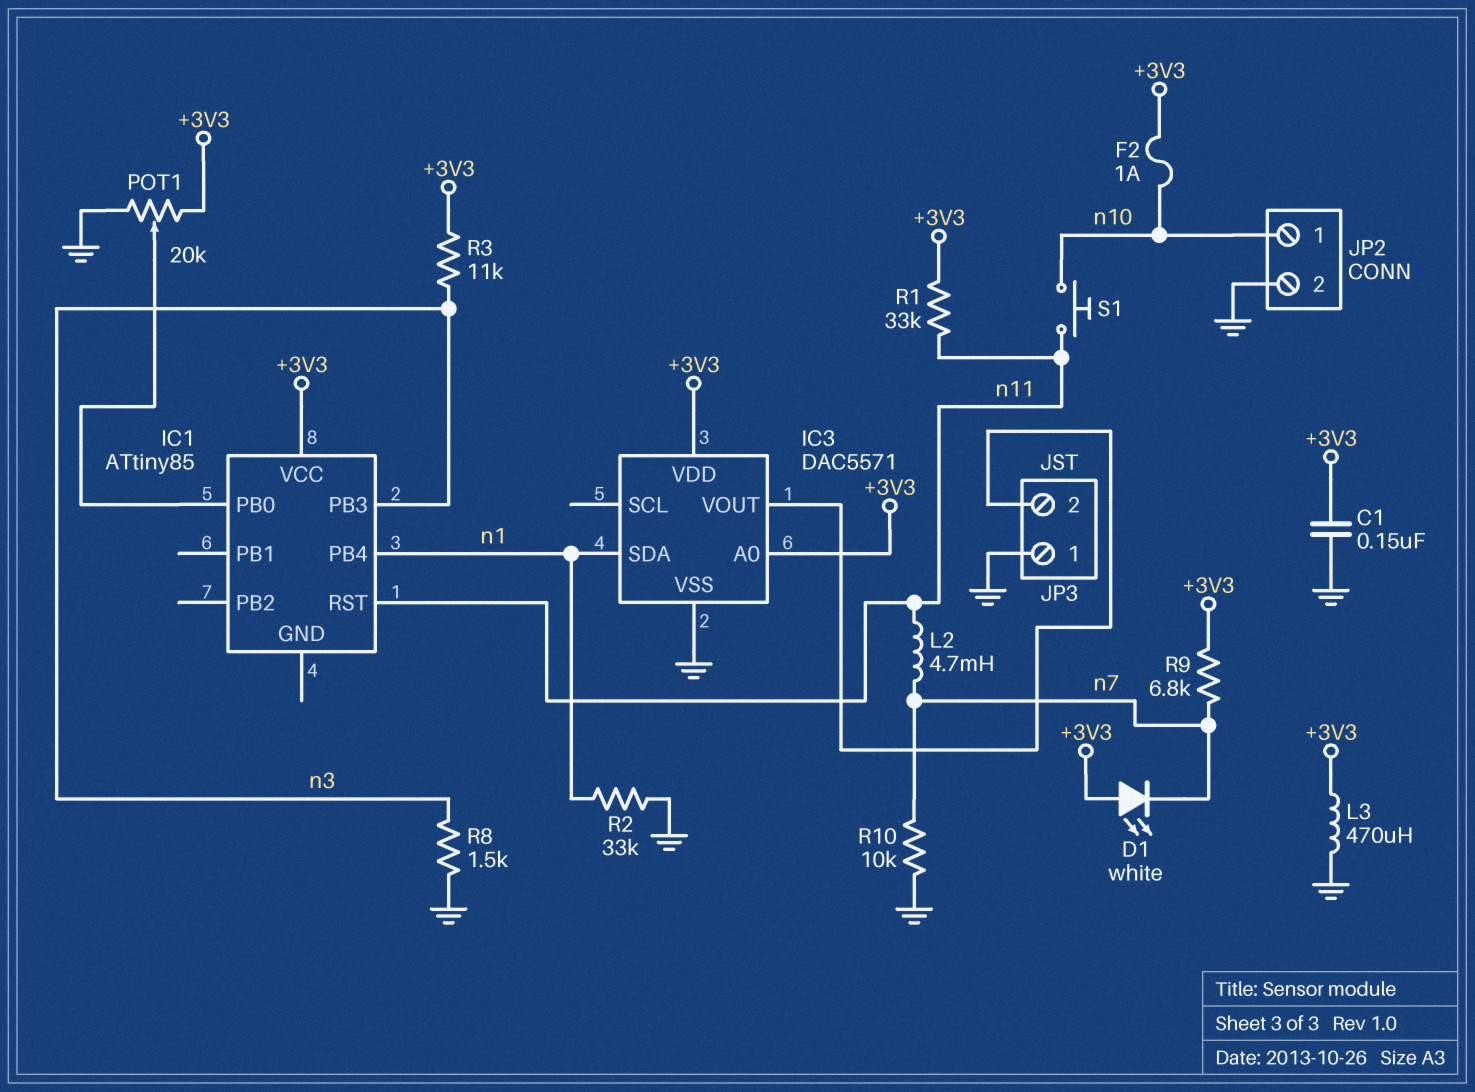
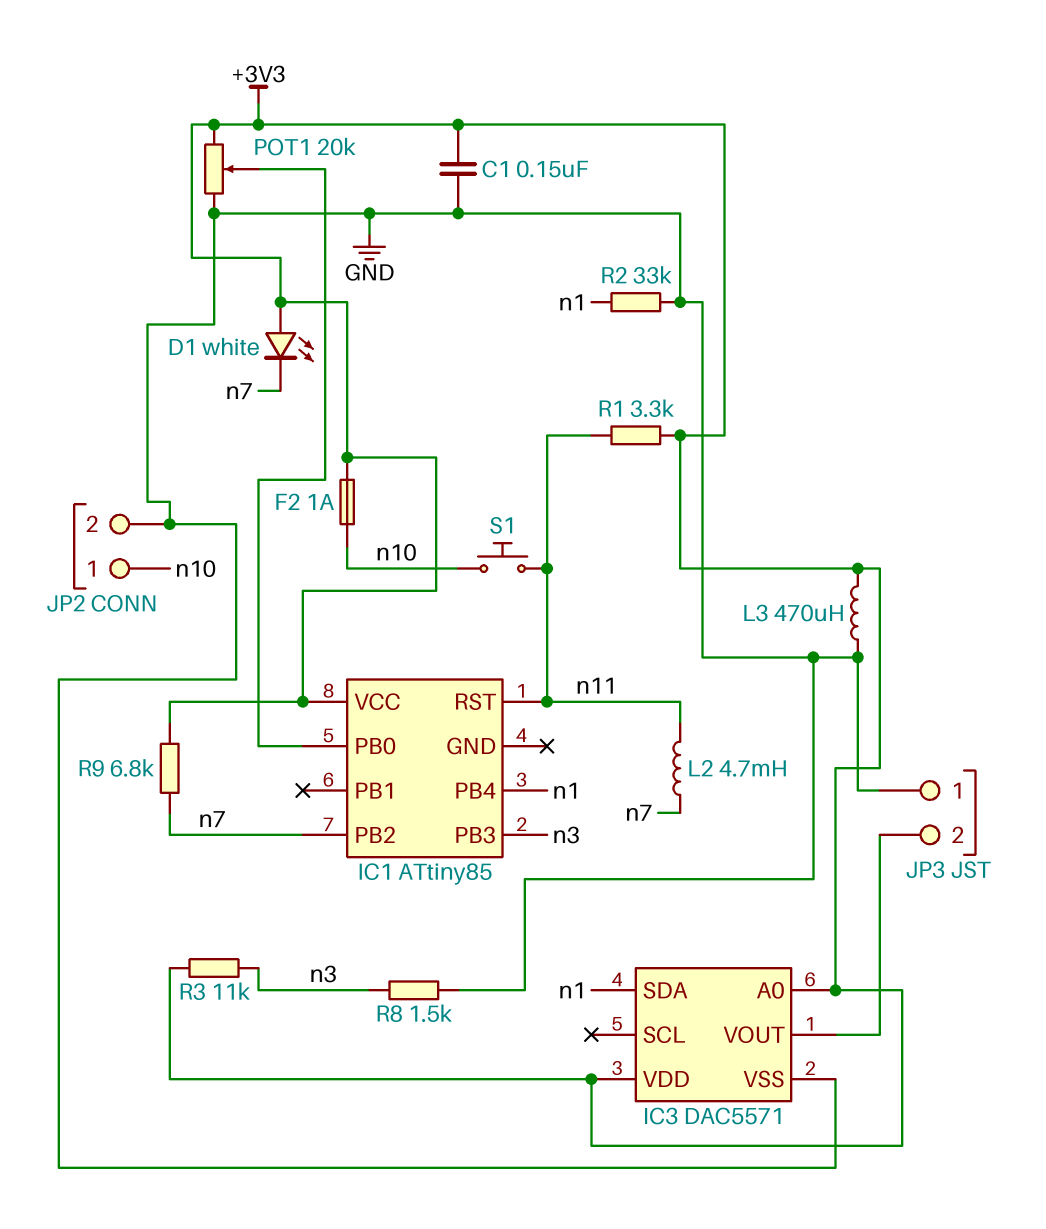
IC1 pin PB2: none -> n7
R1: 33k (+3V3, n11) -> 3.3k (+3V3, n11)
R10: 10k (GND, n7) -> none

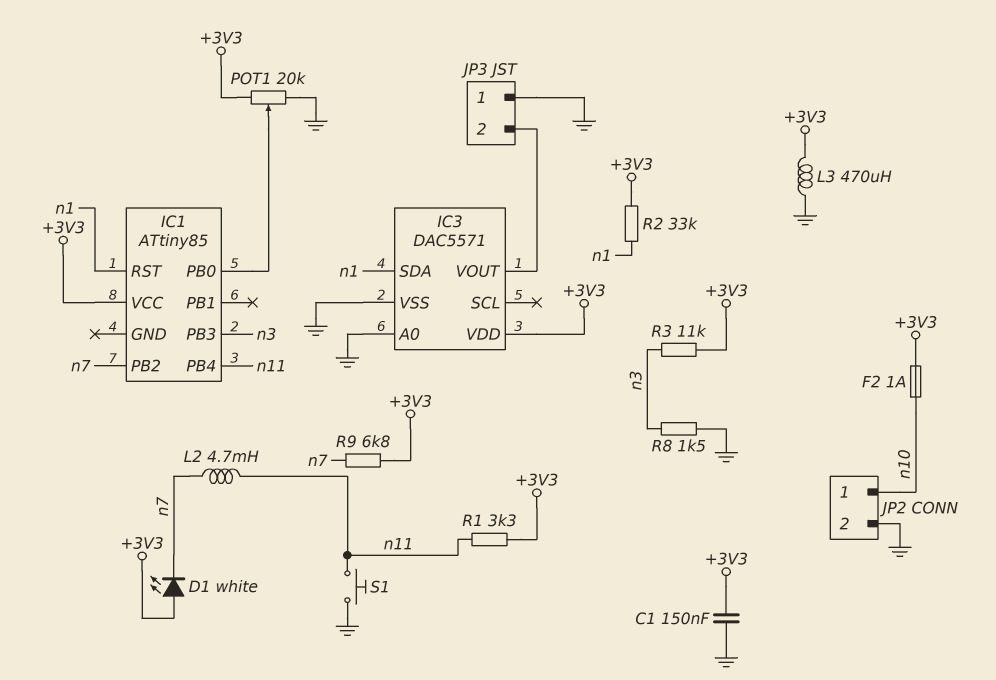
IC1 pin PB4: n1 -> n11
IC1 pin RST: n11 -> n1
IC3 pin A0: +3V3 -> GND
R2: 33k (GND, n1) -> 33k (+3V3, n1)
S1: button (n10, n11) -> button (GND, n11)

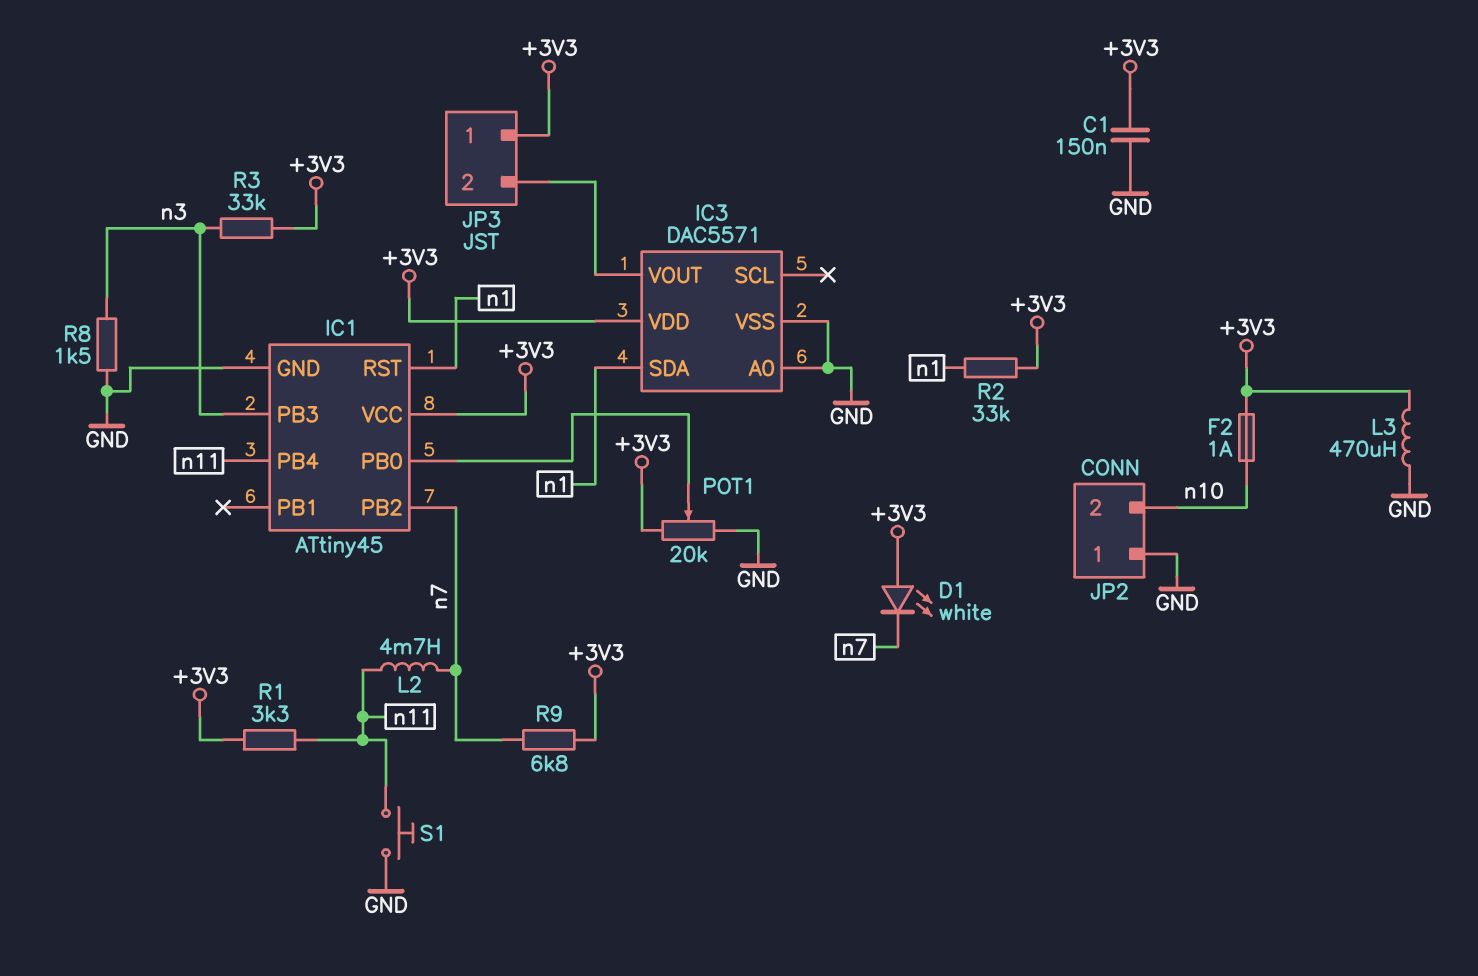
IC1: ATtiny85 -> ATtiny45
IC1 pin GND: none -> GND
JP2 pin 1: n10 -> GND
JP2 pin 2: GND -> n10
JP3 pin 1: GND -> +3V3
R3: 11k (+3V3, n3) -> 33k (+3V3, n3)

